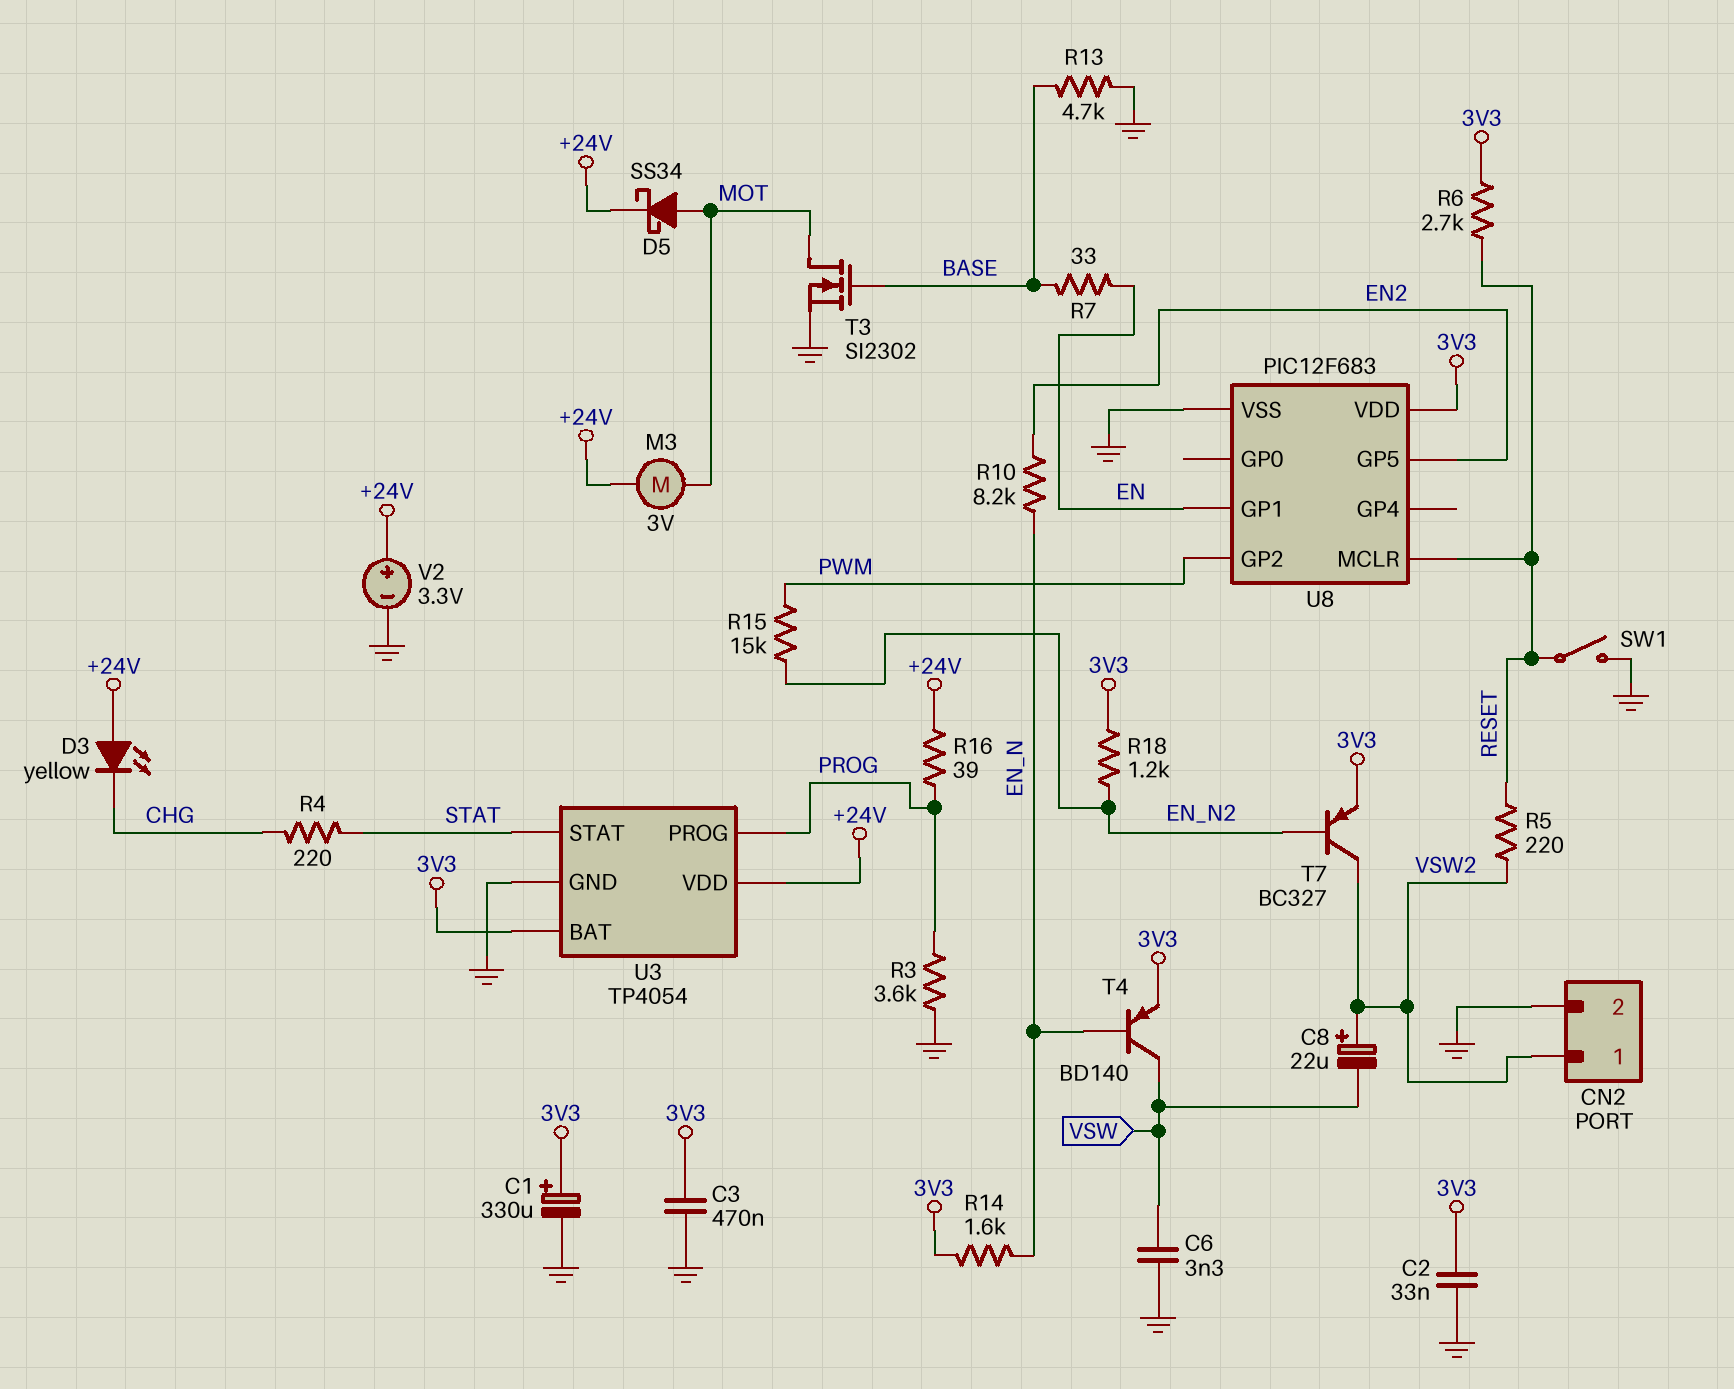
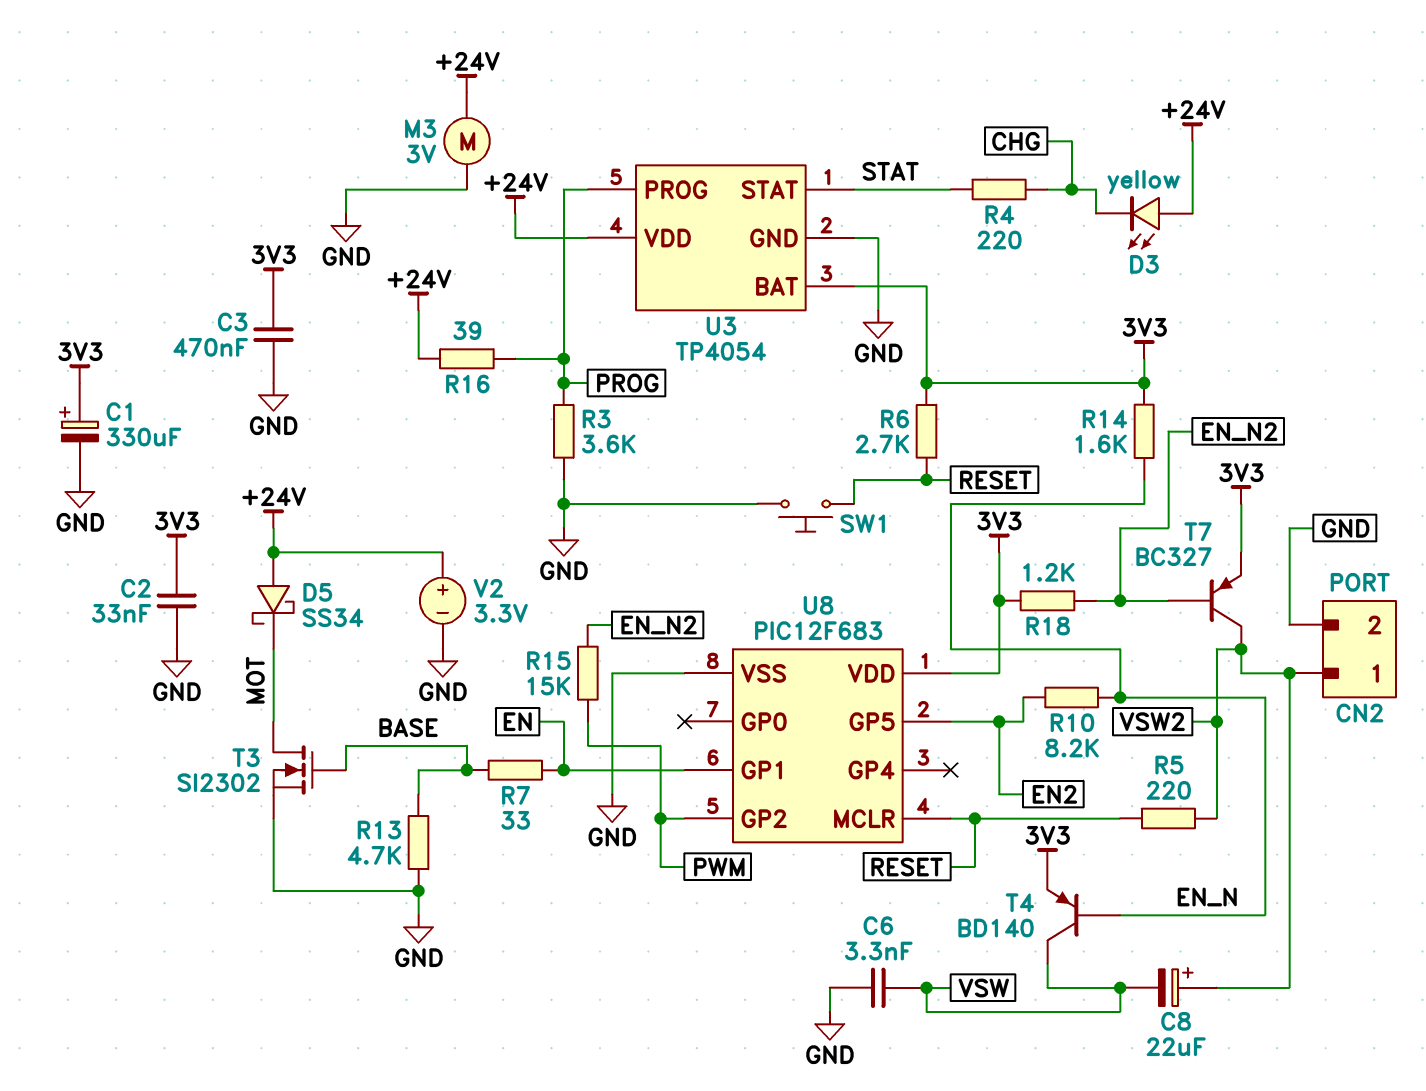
D5: schottky SS34 (A MOT, K +24V) -> schottky SS34 (A +24V, K MOT)
M3: motor 3V (+24V, MOT) -> motor 3V (+24V, GND)
SW1: switch (GND, RESET) -> button (GND, RESET)

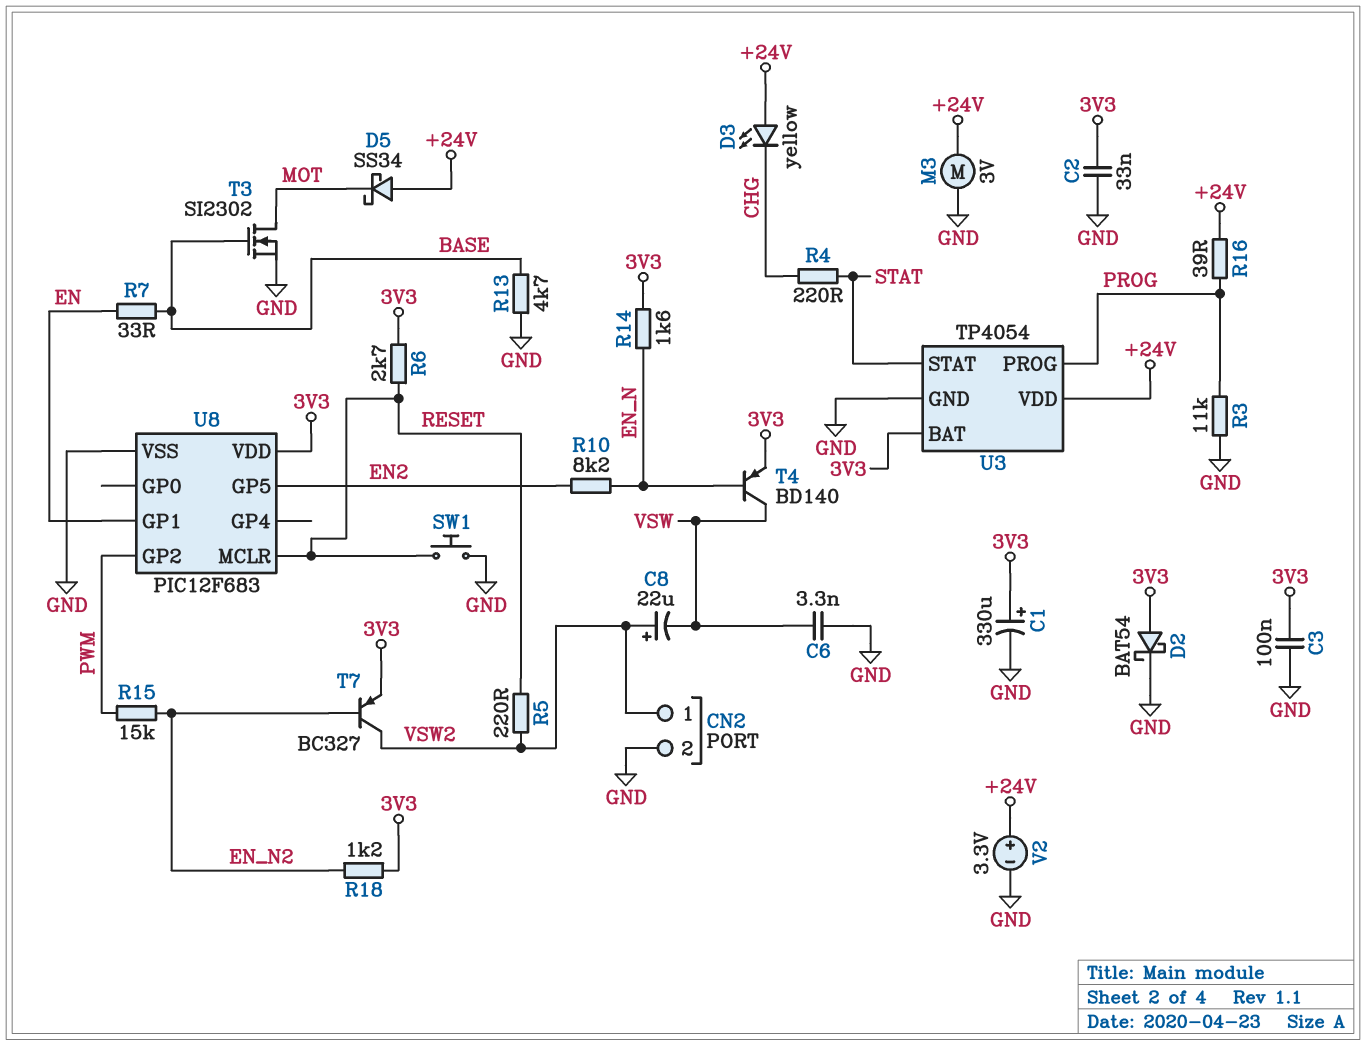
C3: 470nF (3V3, GND) -> 100nF (3V3, GND)
D2: none -> schottky BAT54 (A 3V3, K GND)
R3: 3.6k (GND, PROG) -> 11k (GND, PROG)

